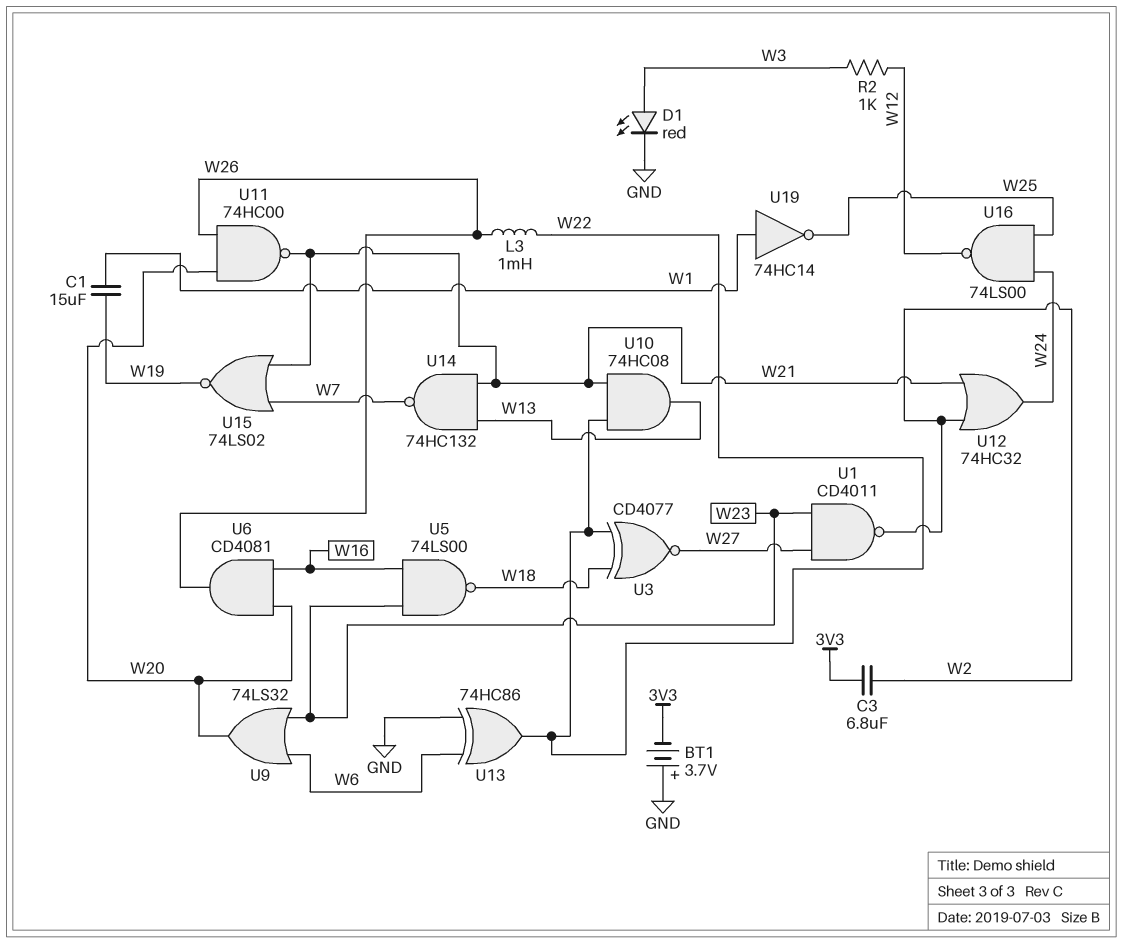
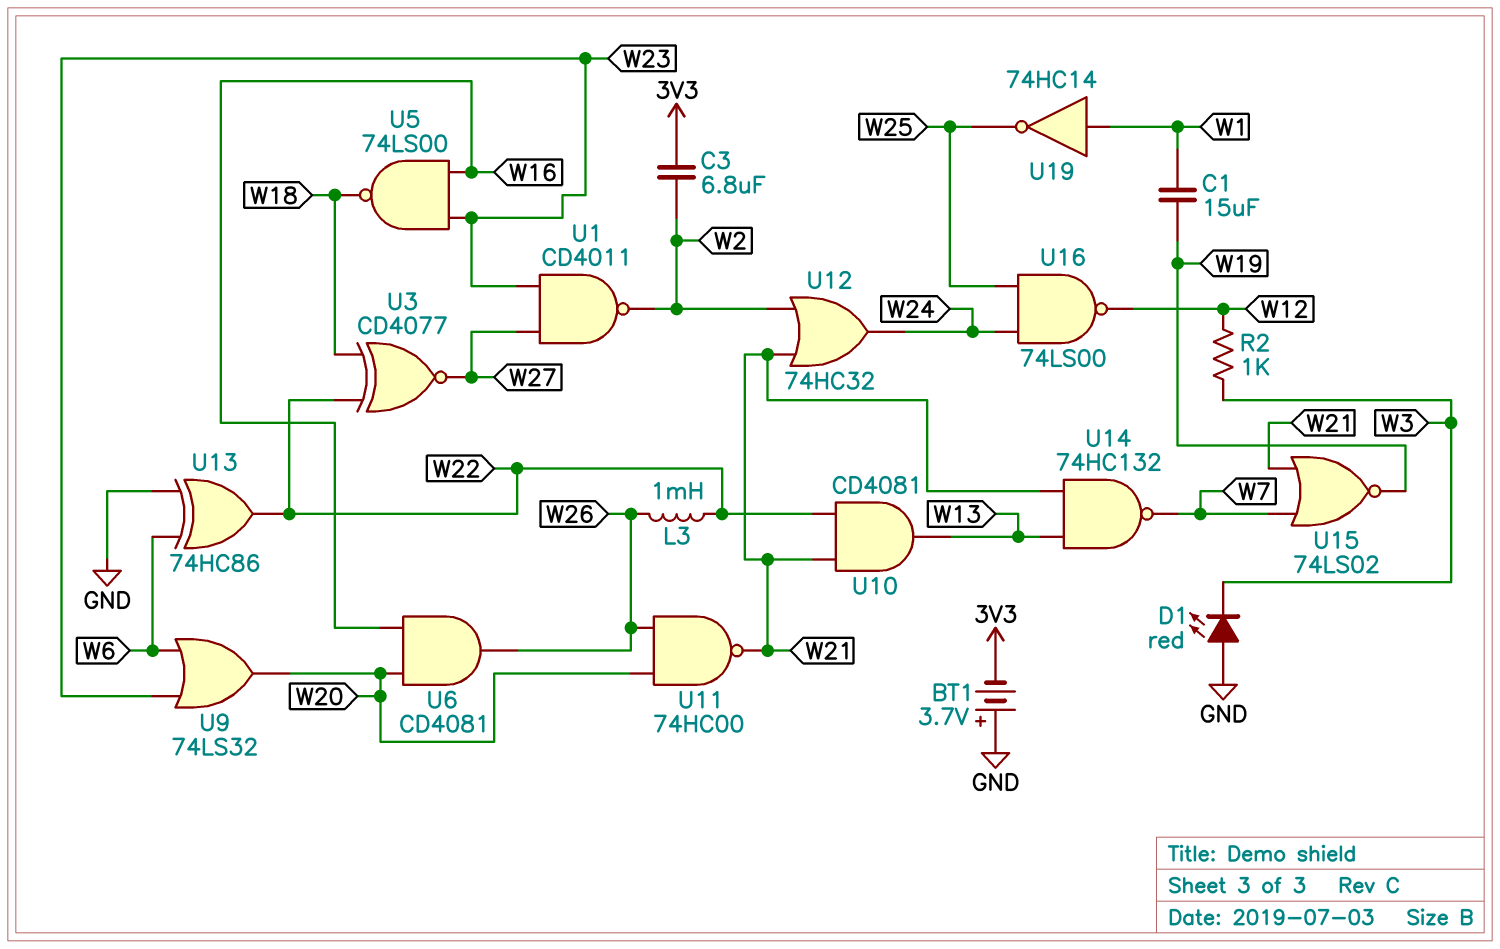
D1: LED red (A W3, K GND) -> LED red (A GND, K W3)
U10: AND 74HC08 (in W21, in W22, out W13) -> AND CD4081 (in W21, in W22, out W13)

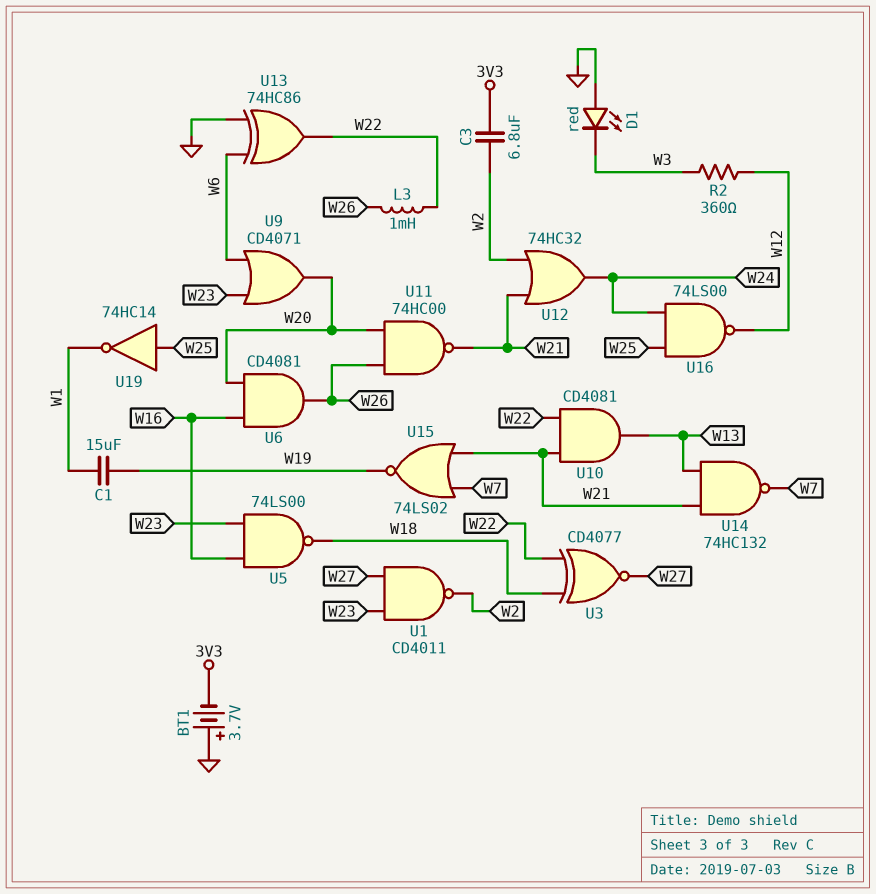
R2: 1k (W3, W12) -> 360 (W3, W12)
U9: OR 74LS32 (in W6, in W23, out W20) -> OR CD4071 (in W6, in W23, out W20)
U19: NOT 74HC14 (in W1, out W25) -> NOT 74HC14 (in W25, out W1)

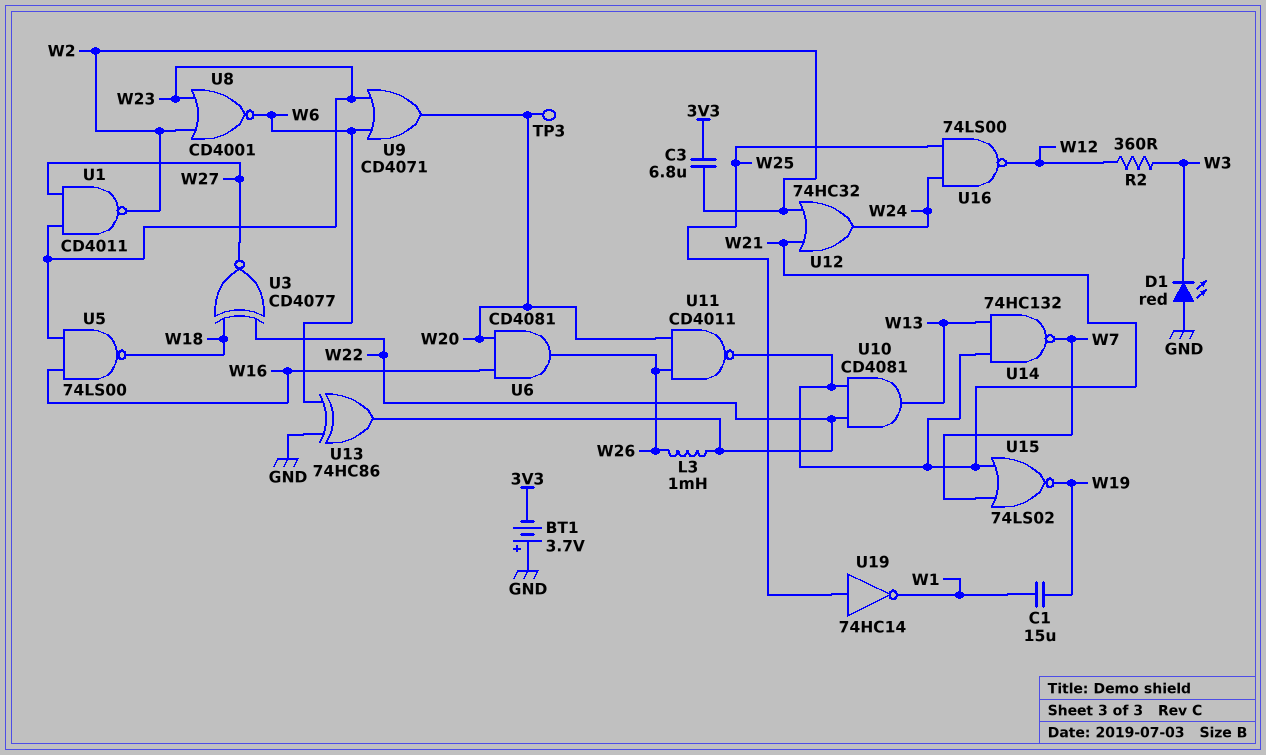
TP3: none -> test point (W20)
U8: none -> NOR CD4001 (in W2, in W23, out W6)
U11: NAND 74HC00 (in W20, in W26, out W21) -> NAND CD4011 (in W20, in W26, out W21)

